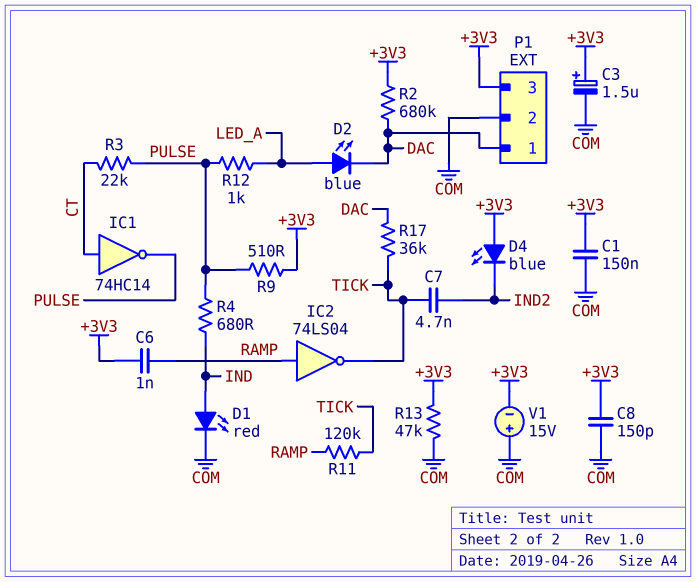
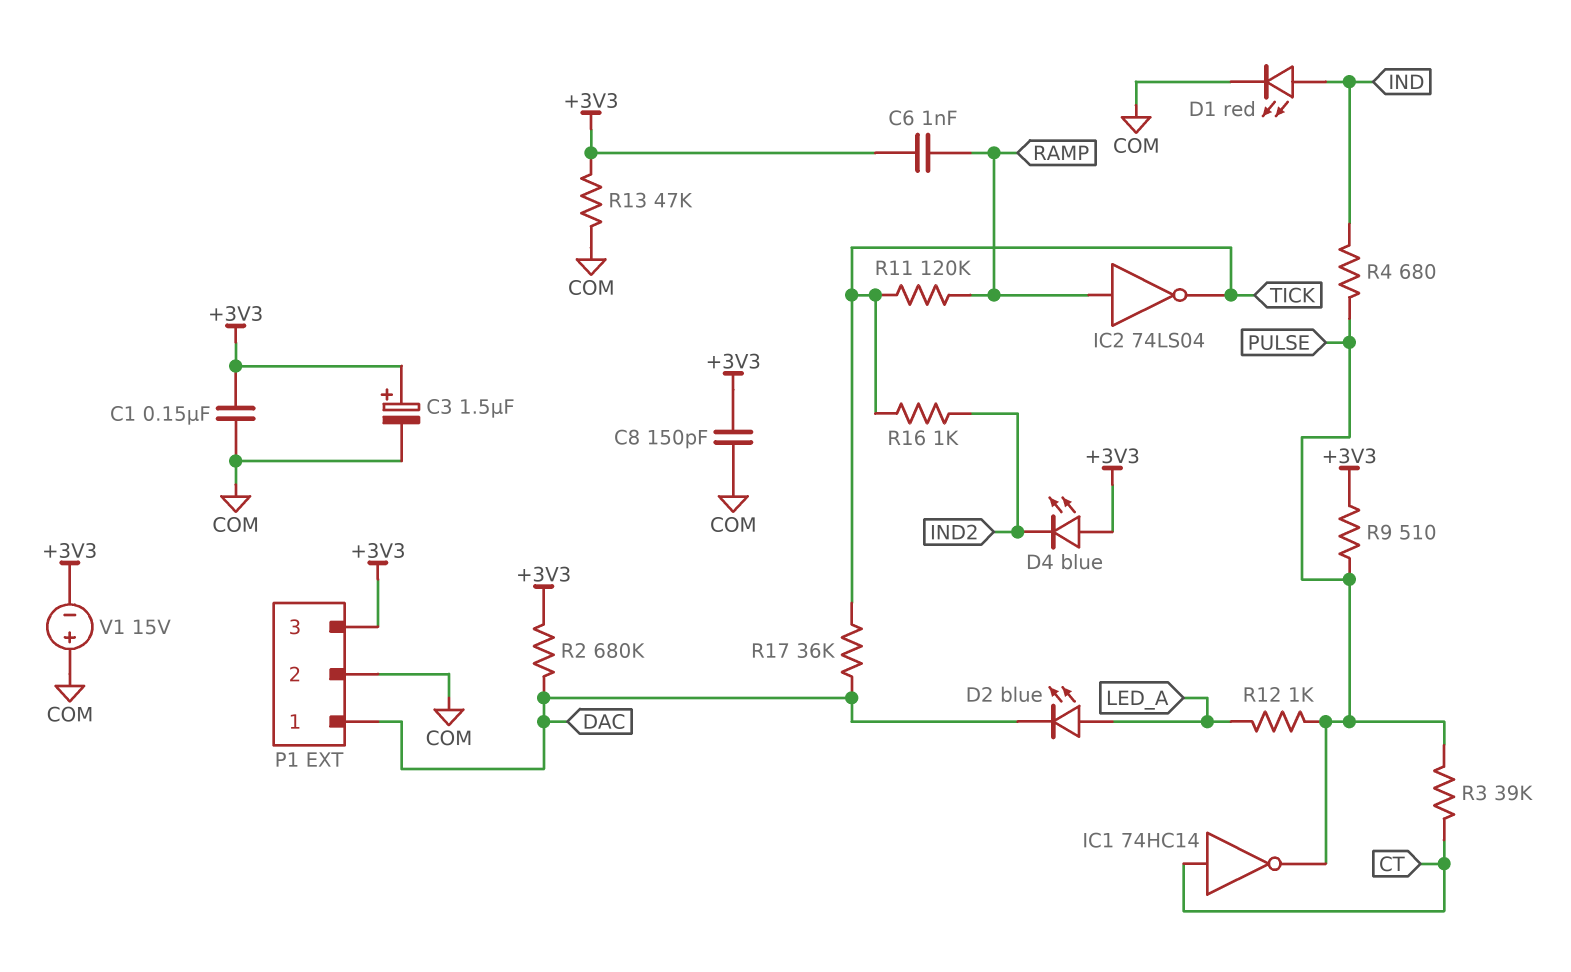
C7: 4.7nF (IND2, TICK) -> none
R3: 22k (CT, PULSE) -> 39k (CT, PULSE)
R16: none -> 1k (IND2, TICK)

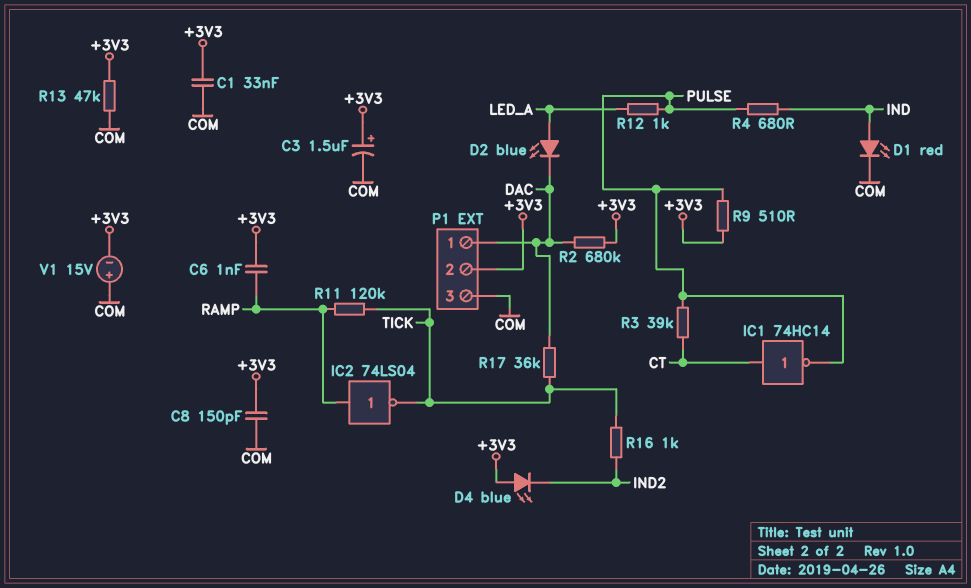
C1: 150nF (+3V3, COM) -> 33nF (+3V3, COM)
P1 pin 2: COM -> +3V3
P1 pin 3: +3V3 -> COM

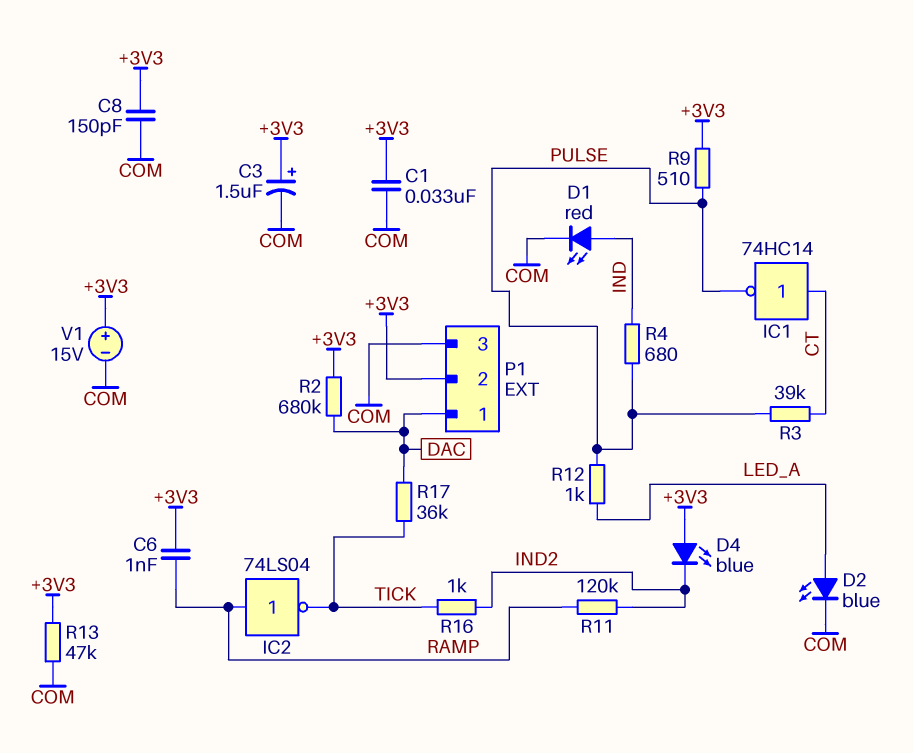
D2: LED blue (A LED_A, K DAC) -> LED blue (A LED_A, K COM)
R11: 120k (RAMP, TICK) -> 120k (IND2, RAMP)
V1: 15V (plus COM, minus +3V3) -> 15V (plus +3V3, minus COM)

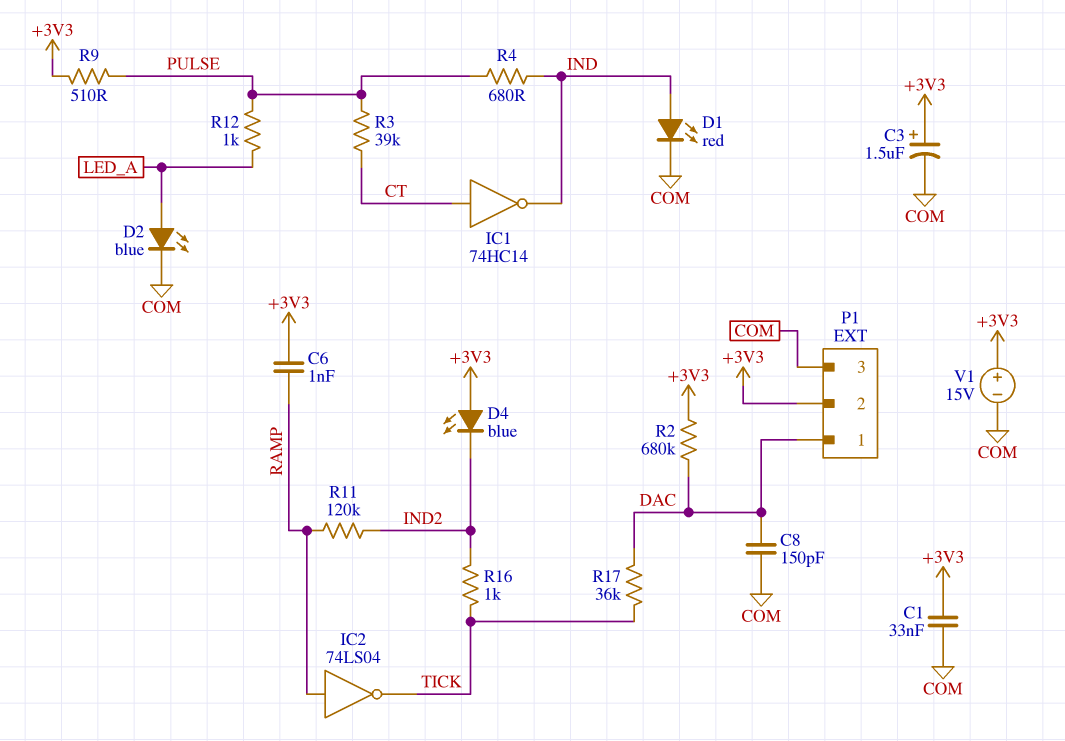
C8: 150pF (+3V3, COM) -> 150pF (COM, DAC)
IC1: NOT 74HC14 (in CT, out PULSE) -> NOT 74HC14 (in CT, out IND)
R13: 47k (+3V3, COM) -> none

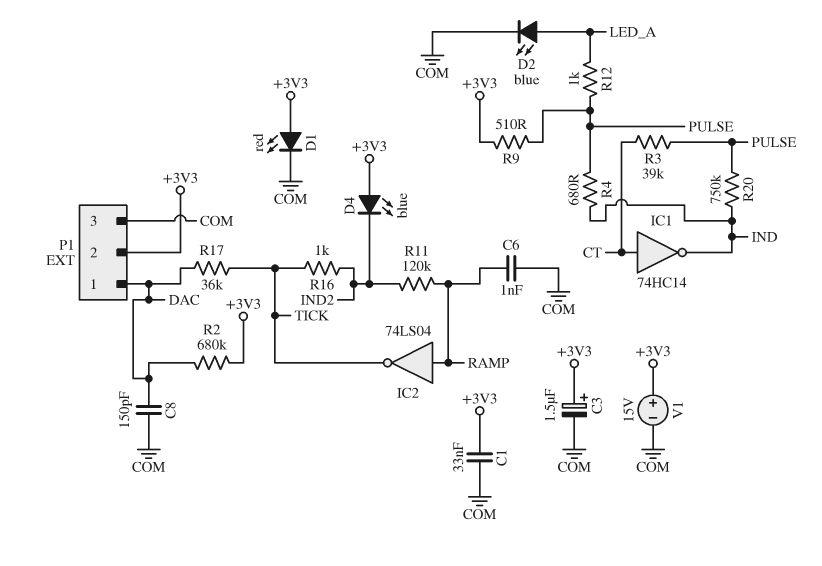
C6: 1nF (+3V3, RAMP) -> 1nF (COM, RAMP)
D1: LED red (A IND, K COM) -> LED red (A +3V3, K COM)
R20: none -> 750k (IND, PULSE)

